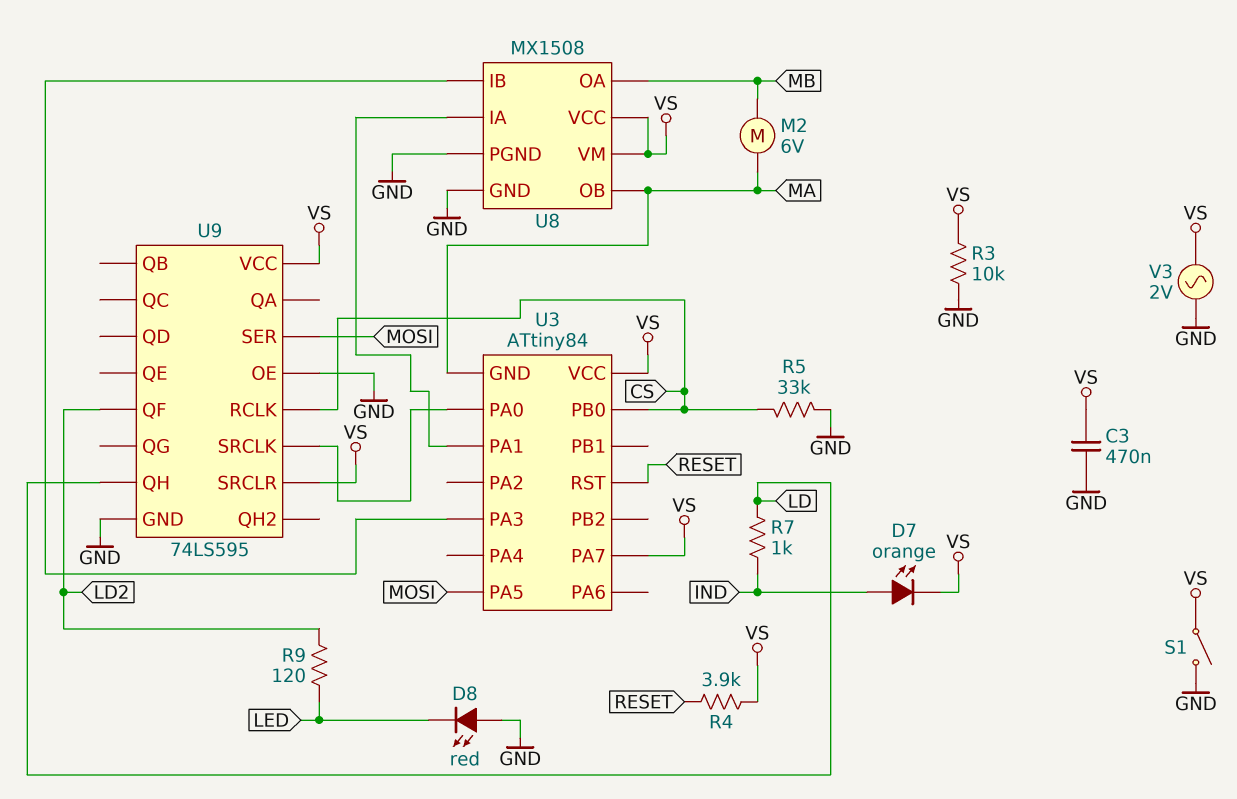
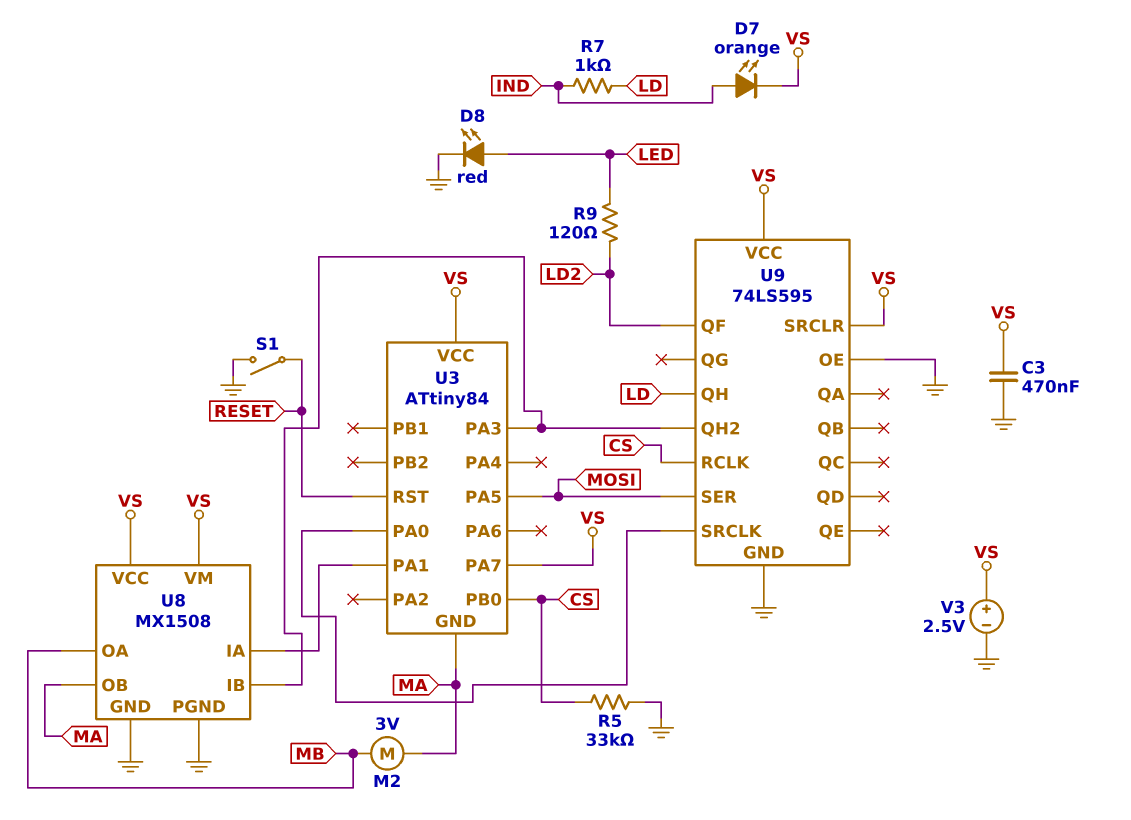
D8: LED red (A GND, K LED) -> LED red (A LED, K GND)
M2: motor 6V (MA, MB) -> motor 3V (MA, MB)
R3: 10k (GND, VS) -> none
R4: 3.9k (RESET, VS) -> none
S1: switch (GND, VS) -> switch (GND, RESET)
U9 pin QH2: none -> U3/PA3
V3: AC 2V (GND, VS) -> 2.5V (plus VS, minus GND)

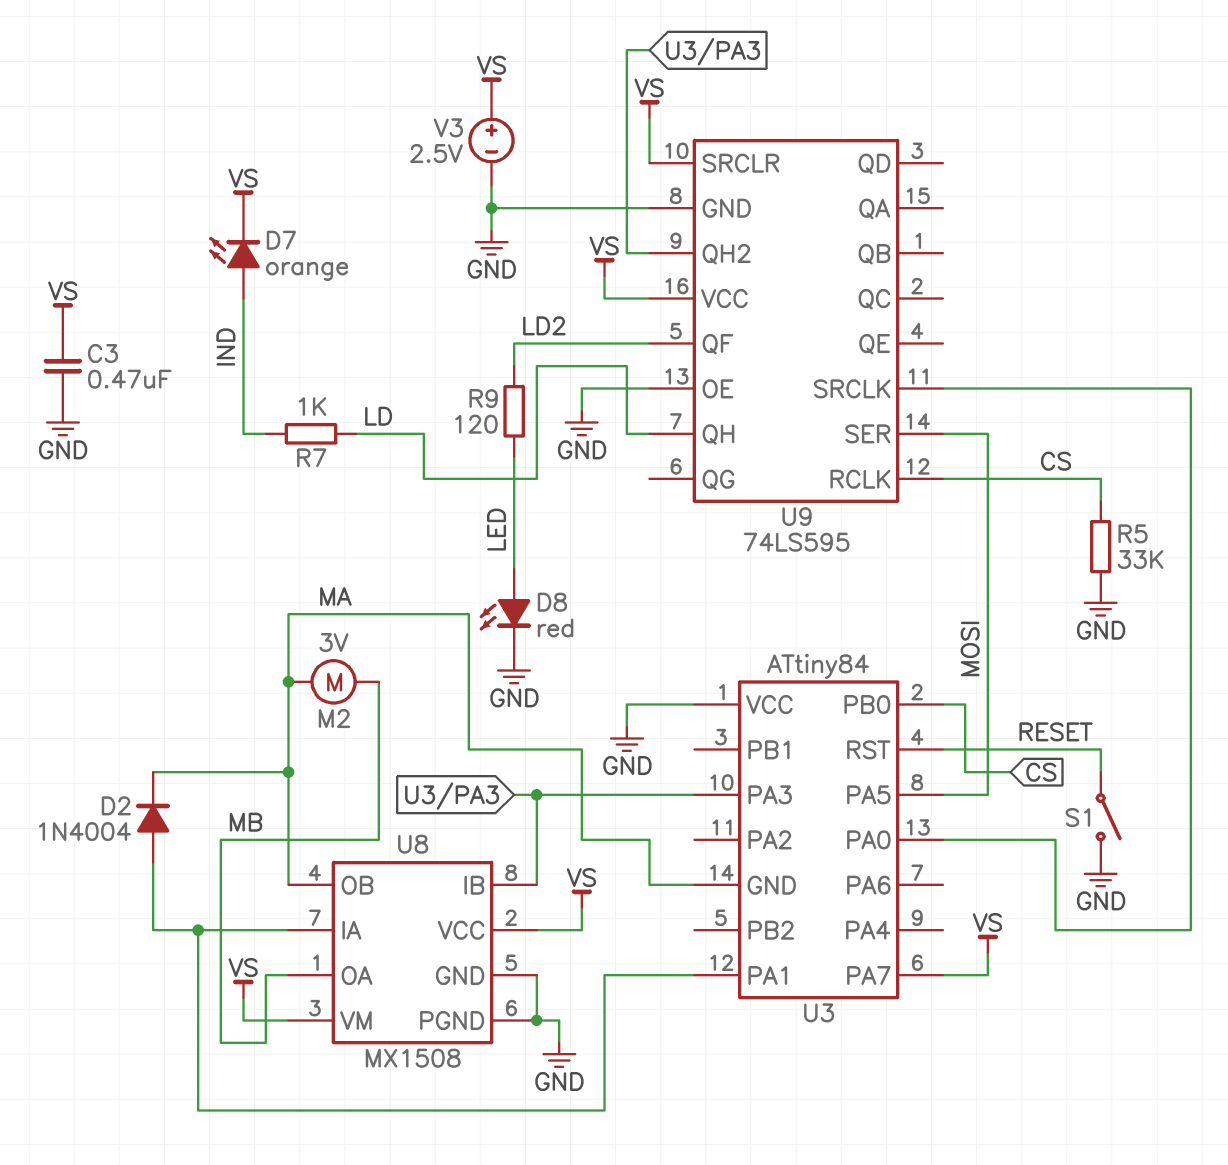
D2: none -> diode 1N4004 (A U3/PA1, K MA)
U3 pin VCC: VS -> GND

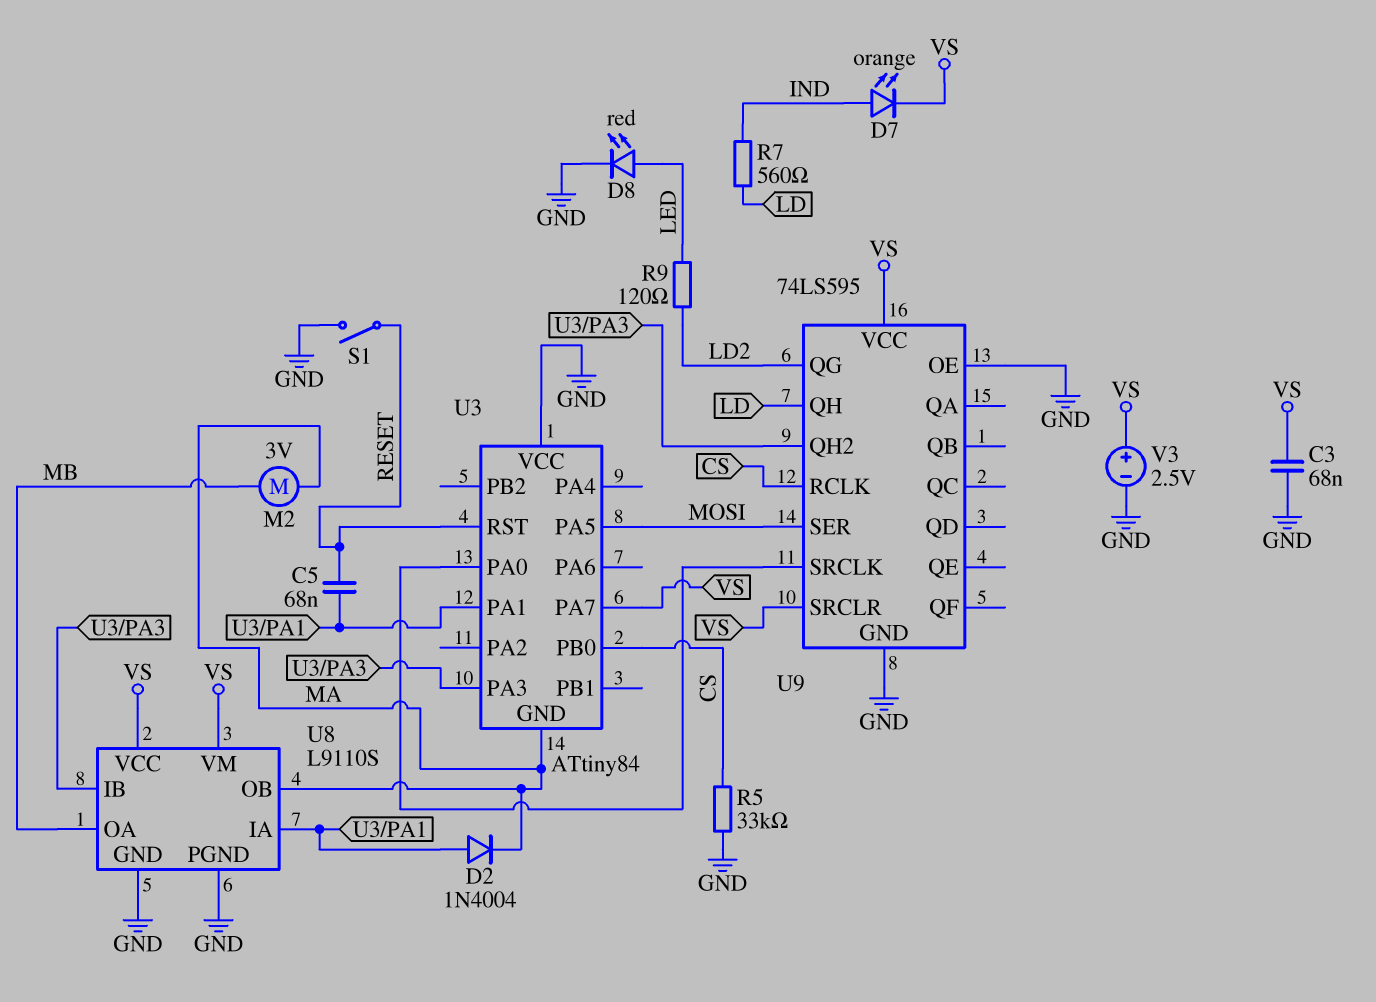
C3: 470nF (GND, VS) -> 68nF (GND, VS)
C5: none -> 68nF (RESET, U3/PA1)
R7: 1k (IND, LD) -> 560 (IND, LD)
U8: MX1508 -> L9110S
U9 pin QF: LD2 -> none
U9 pin QG: none -> LD2

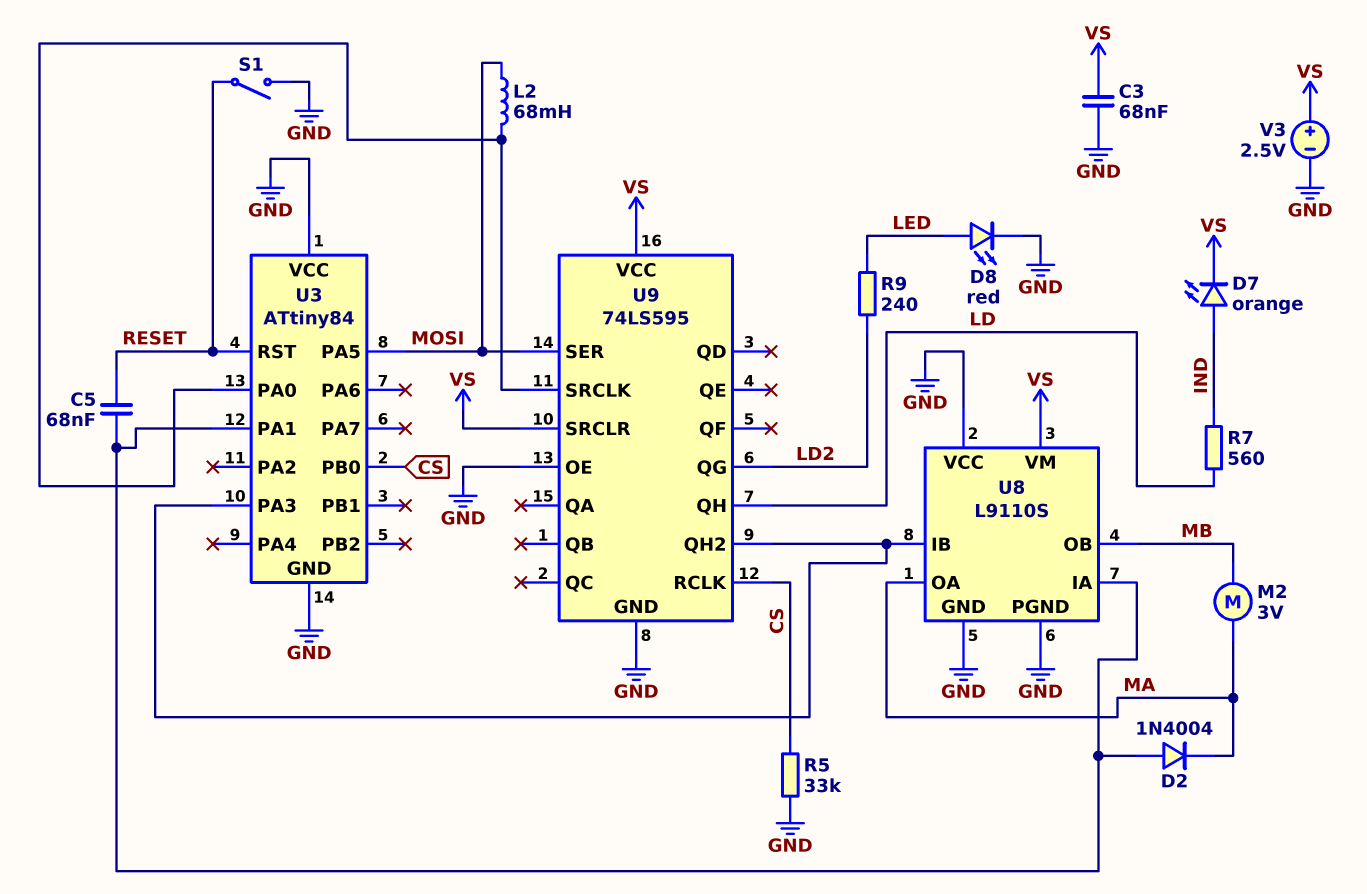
L2: none -> 68mH (MOSI, U3/PA0)
R9: 120 (LD2, LED) -> 240 (LD2, LED)
U3 pin GND: MA -> GND
U3 pin PA7: VS -> none
U8 pin OA: MB -> MA
U8 pin OB: MA -> MB
U8 pin VCC: VS -> GND

